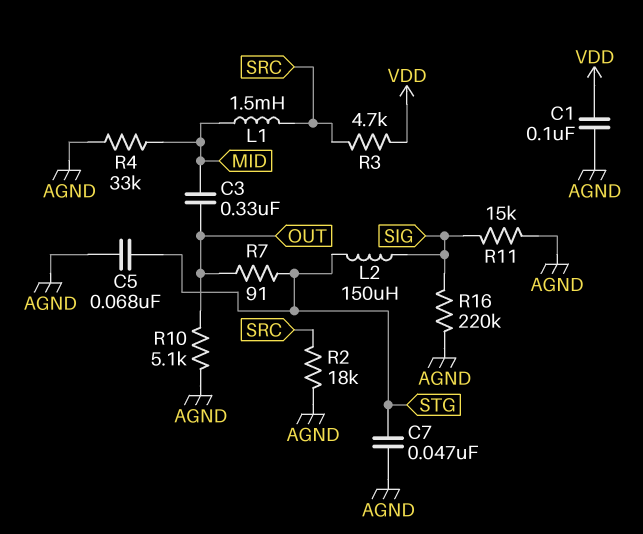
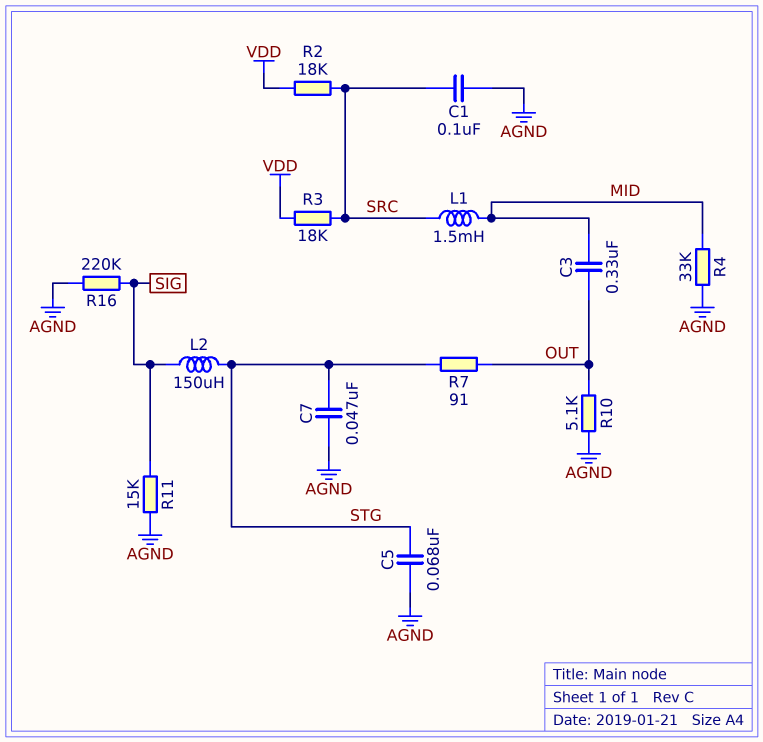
C1: 100nF (AGND, VDD) -> 100nF (AGND, SRC)
R2: 18k (AGND, SRC) -> 18k (SRC, VDD)
R3: 4.7k (SRC, VDD) -> 18k (SRC, VDD)

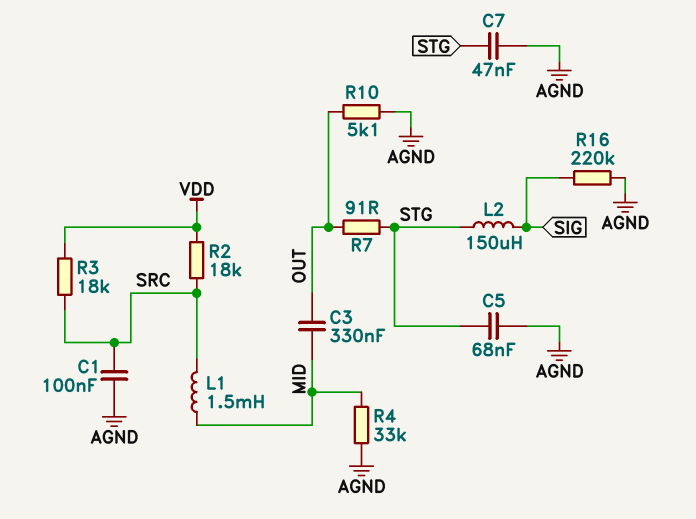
R11: 15k (AGND, SIG) -> none

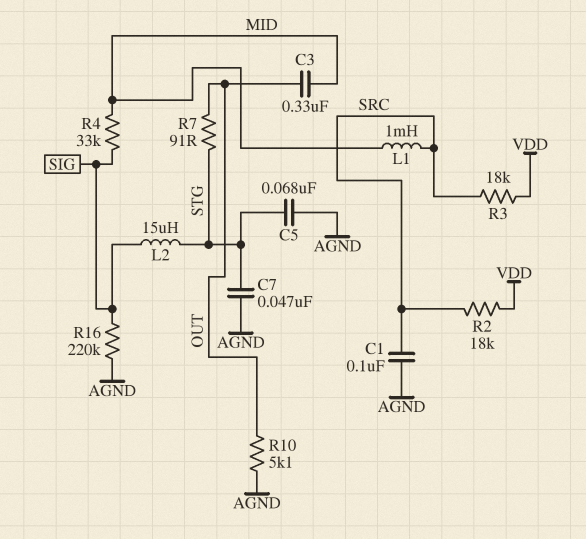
L1: 1.5mH (MID, SRC) -> 1mH (MID, SRC)
L2: 150uH (SIG, STG) -> 15uH (SIG, STG)
R4: 33k (AGND, MID) -> 33k (MID, SIG)

